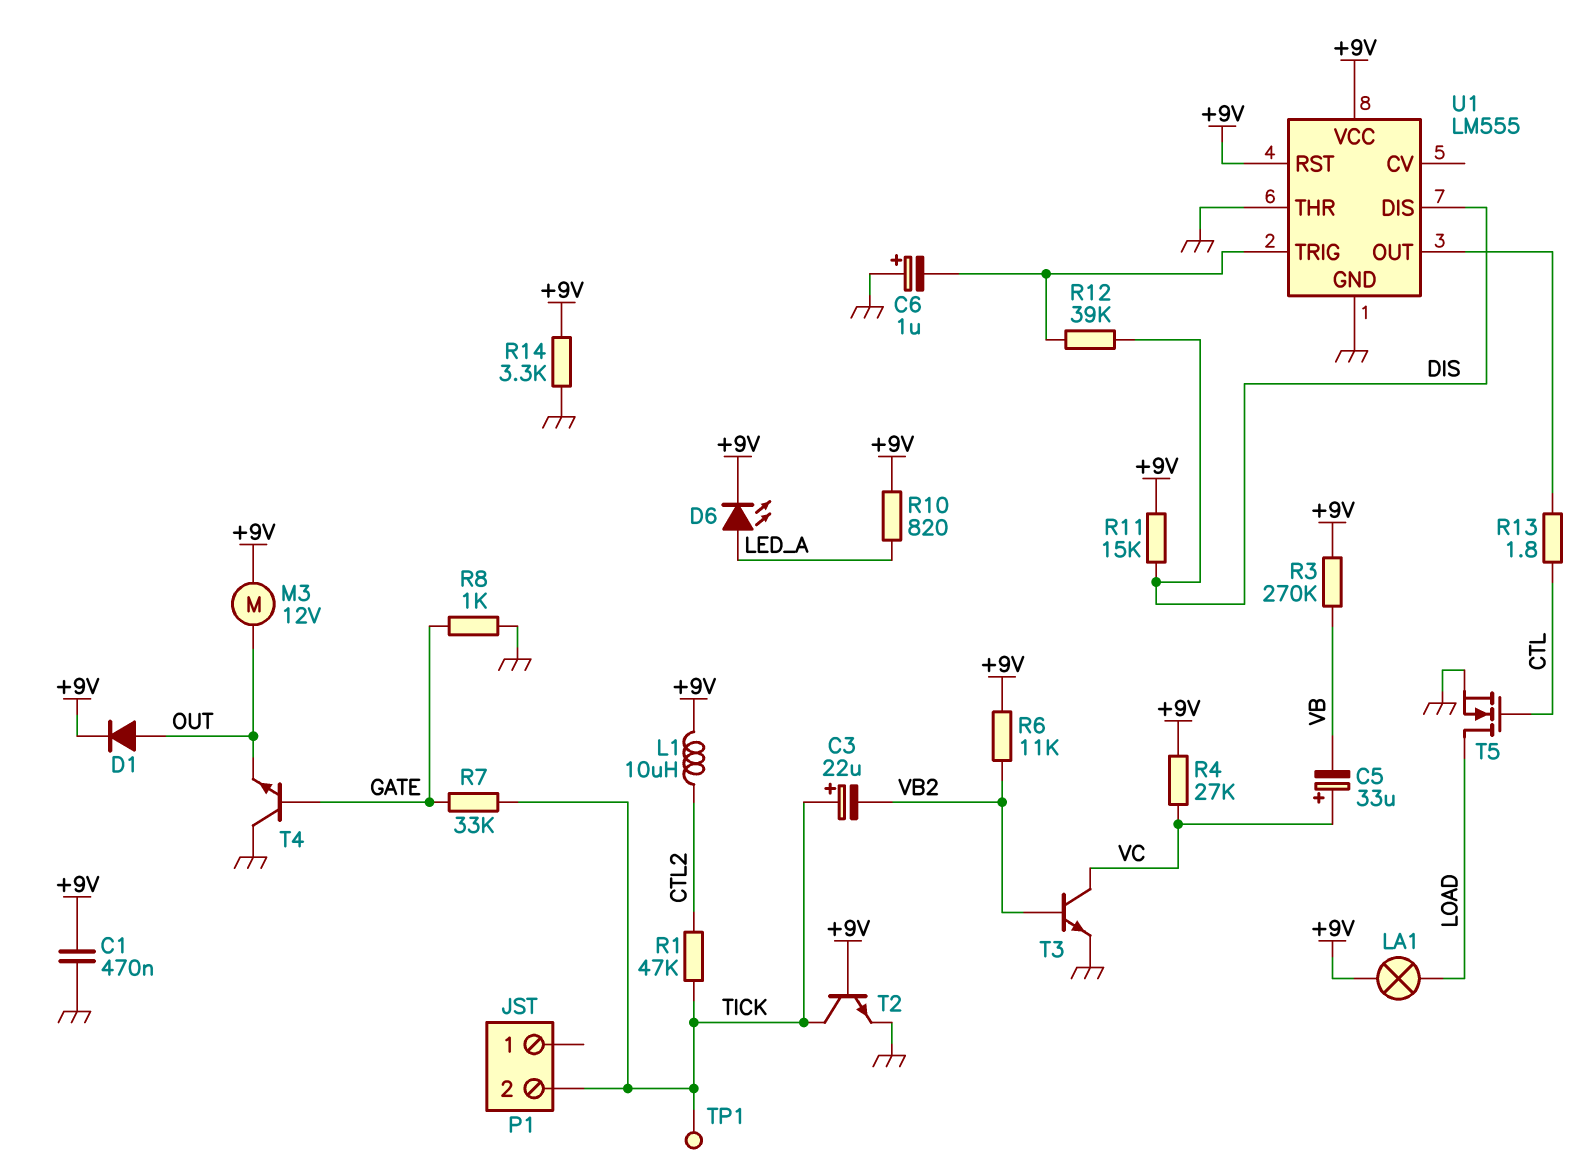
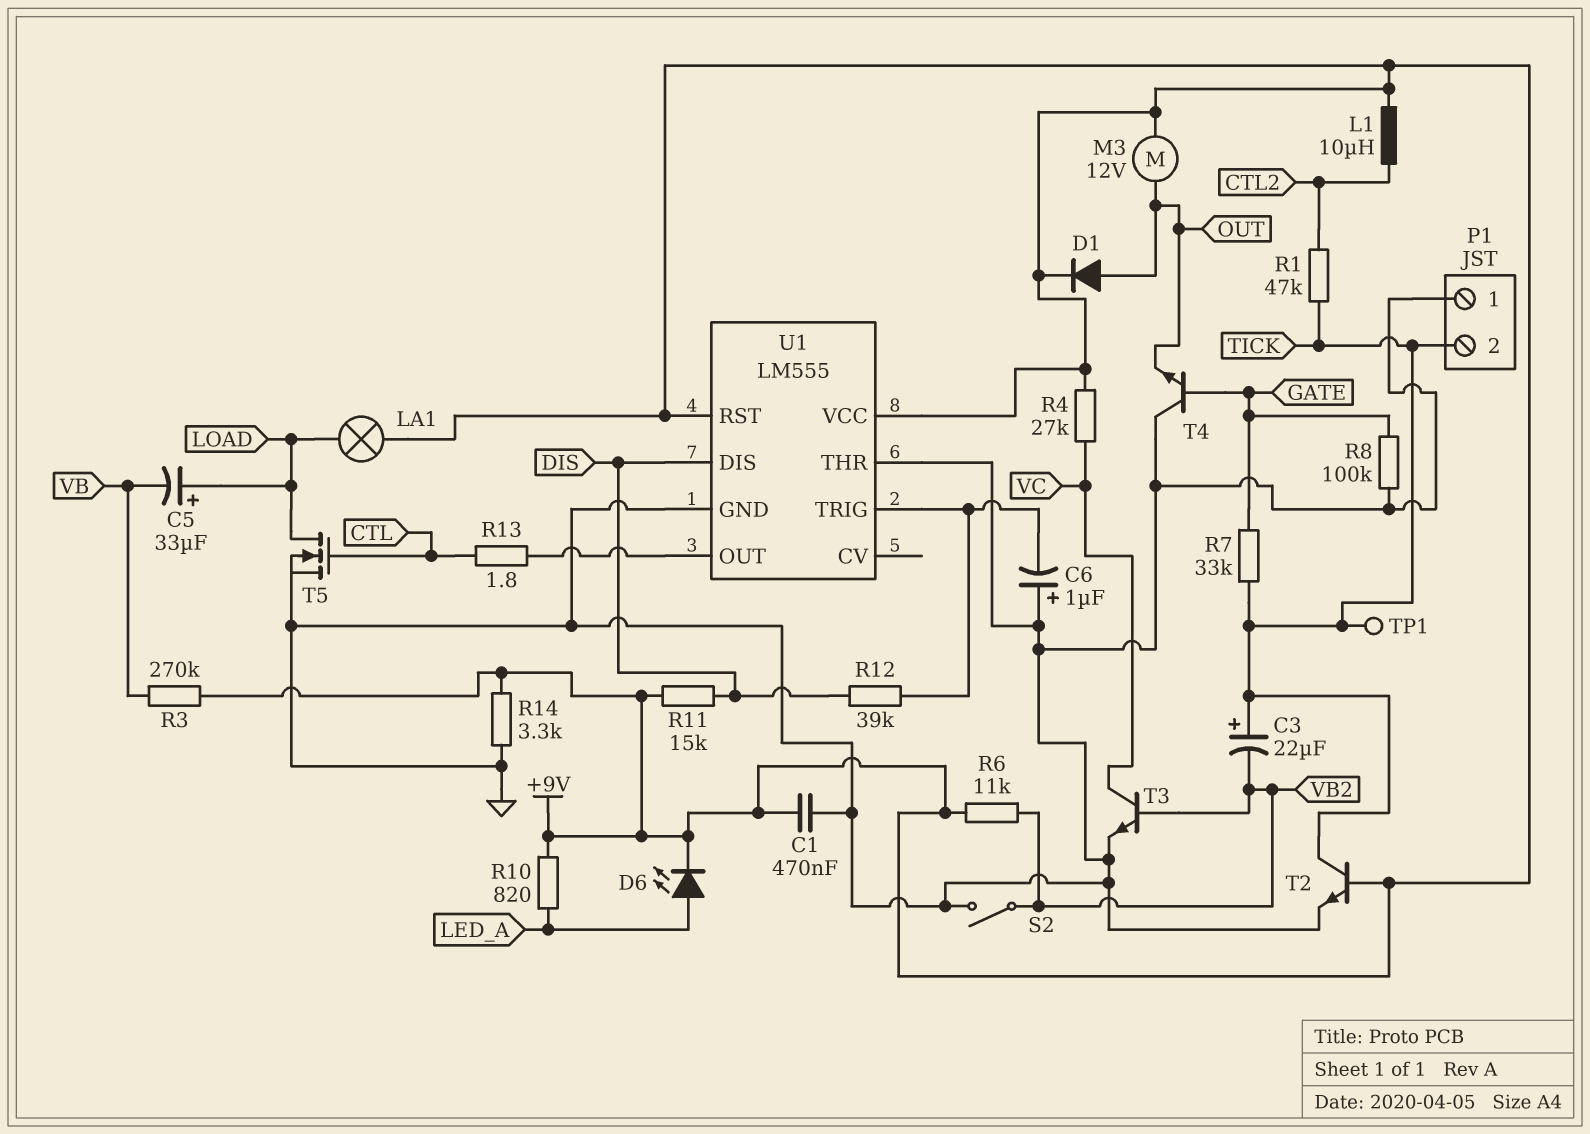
C5: 33uF (plus VC, minus VB) -> 33uF (plus LOAD, minus VB)
P1 pin 1: none -> GND
R8: 1k (GATE, GND) -> 100k (GATE, GND)
S2: none -> switch (GND, VB2)

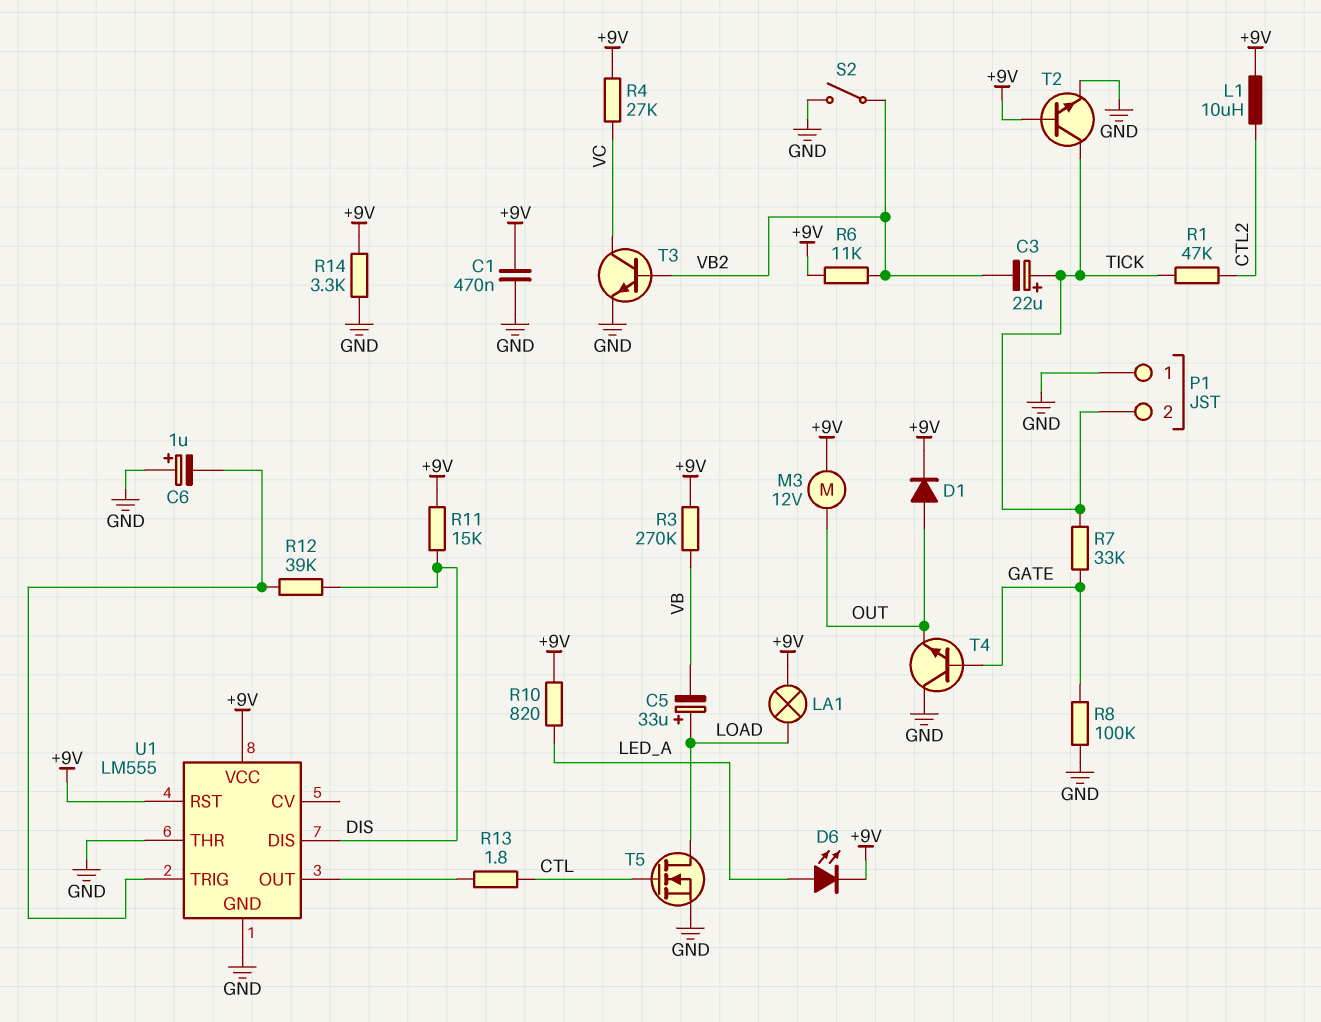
TP1: test point (TICK) -> none

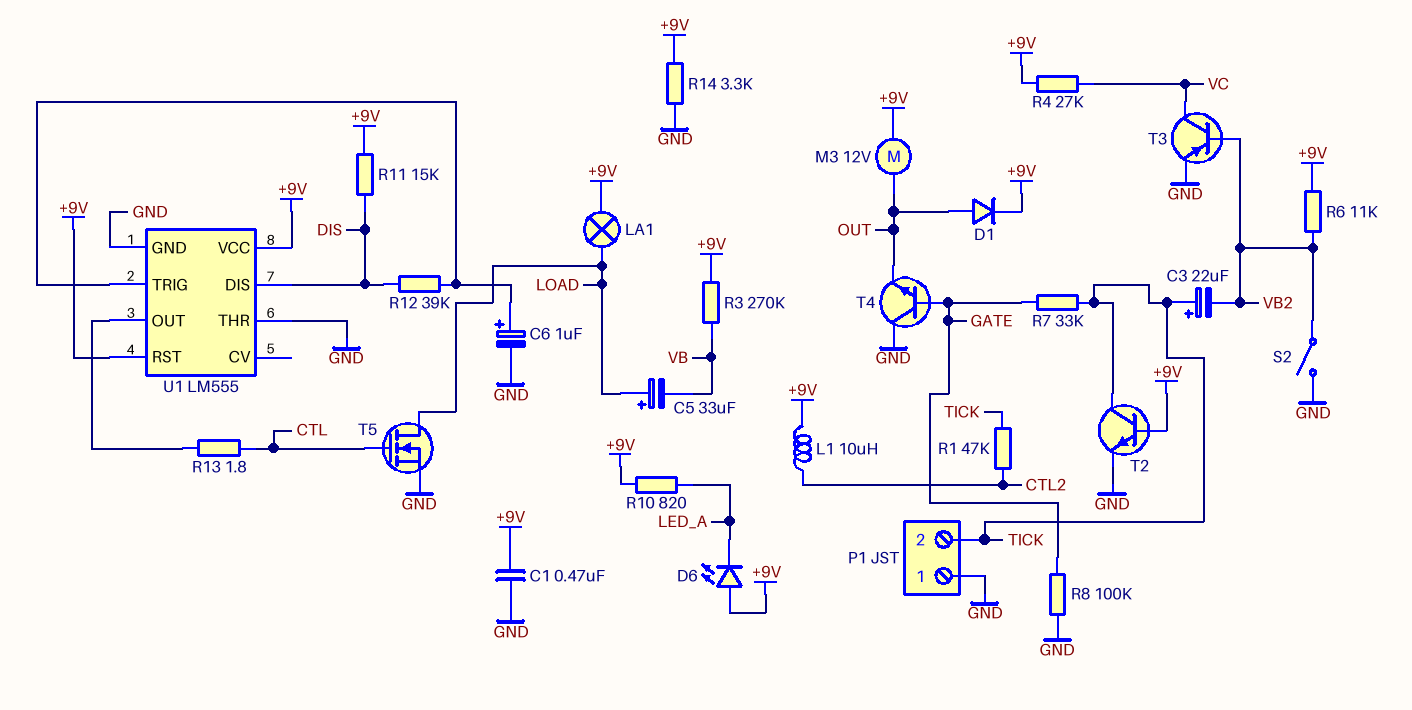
C6: 1uF (plus GND, minus U1/TRIG) -> 1uF (plus U1/TRIG, minus GND)
D6: LED (A LED_A, K +9V) -> LED (A +9V, K LED_A)
T3: NPN (B VB2, C VC, E GND) -> PNP (B VB2, C VC, E GND)

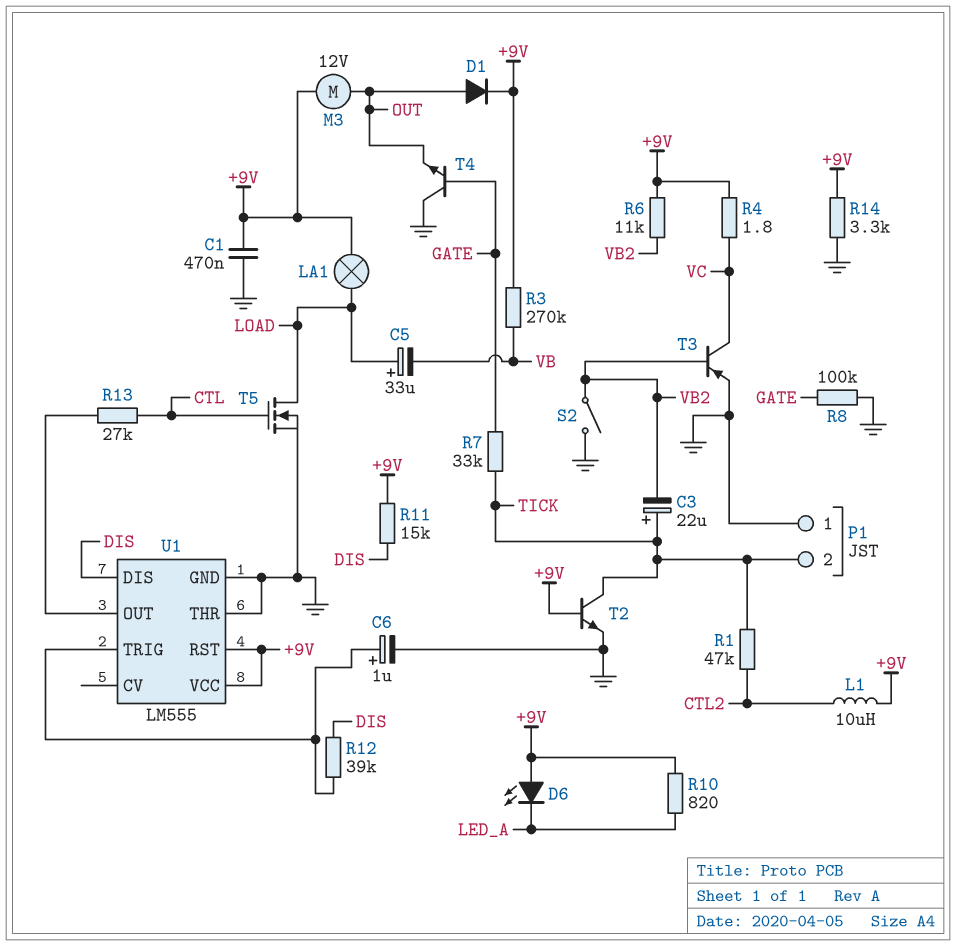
R4: 27k (+9V, VC) -> 1.8 (+9V, VC)
R13: 1.8 (CTL, U1/OUT) -> 27k (CTL, U1/OUT)

